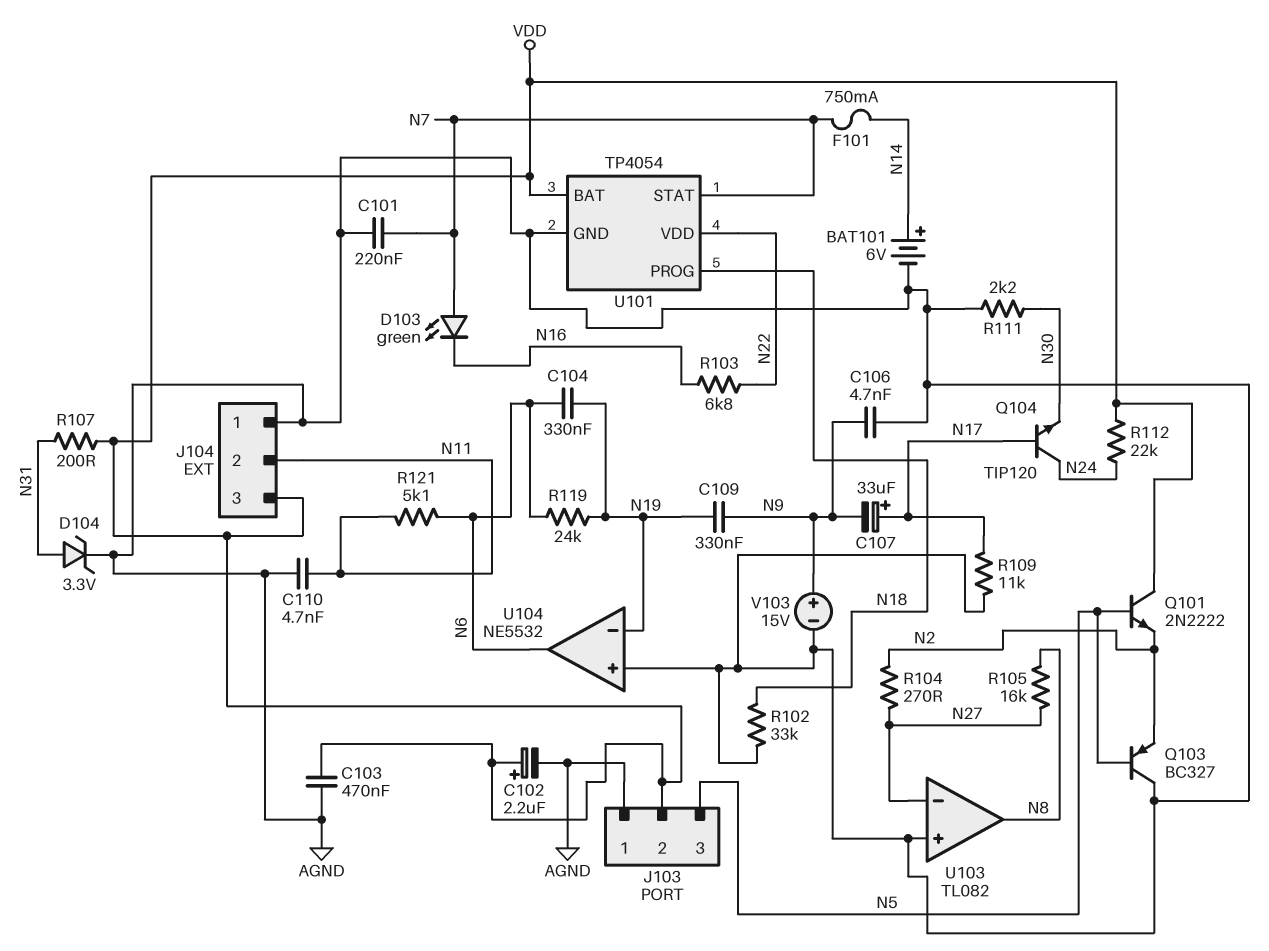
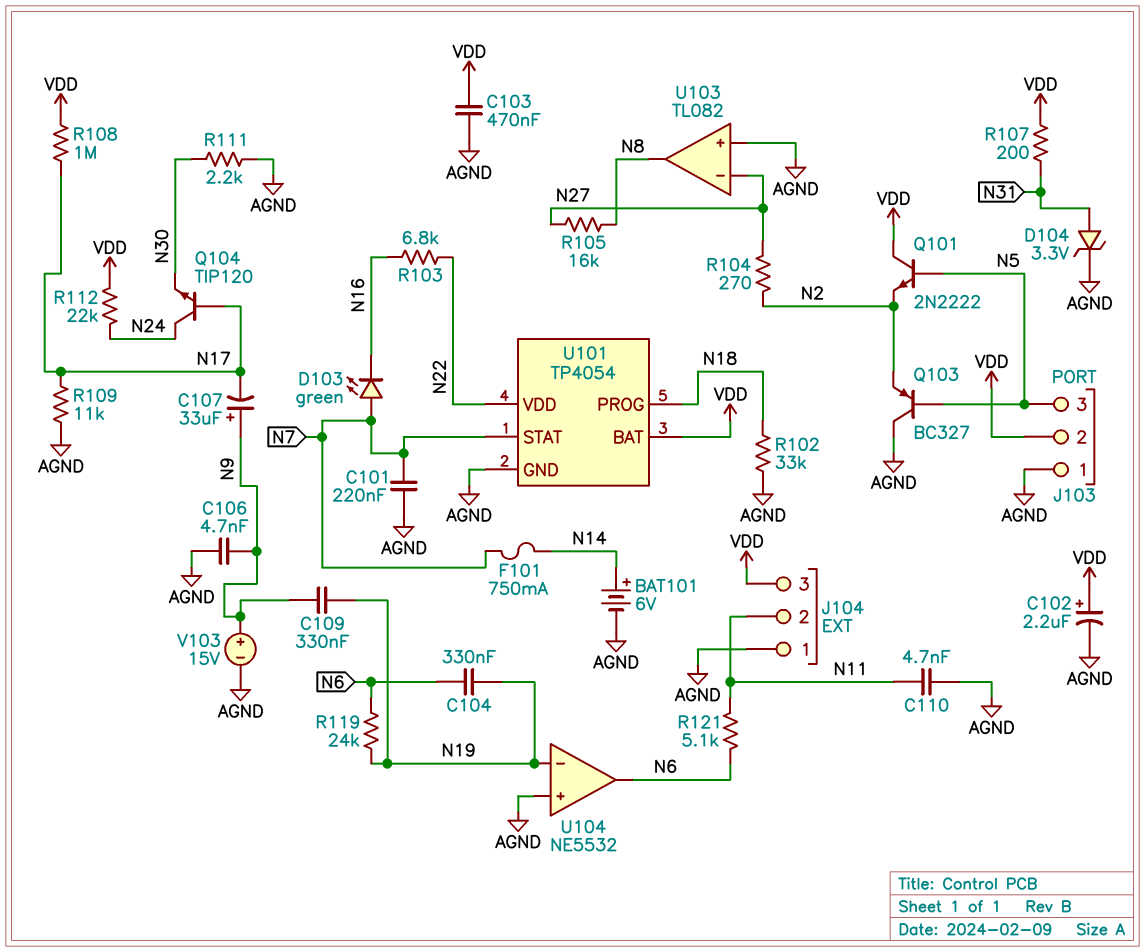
C107: 33uF (plus N17, minus N9) -> 33uF (plus N9, minus N17)
R108: none -> 1M (N17, VDD)

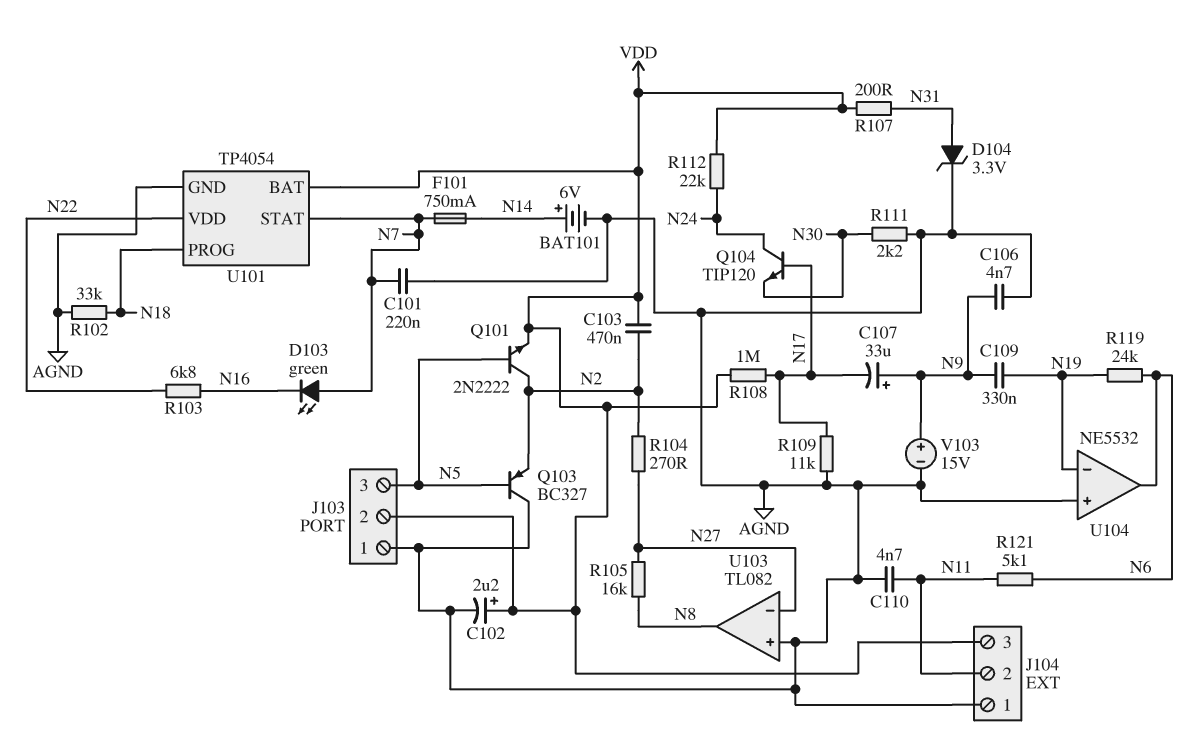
C103: 470nF (AGND, VDD) -> 470nF (N2, VDD)
C104: 330nF (N6, N19) -> none
Q101: NPN 2N2222 (B N5, C VDD, E N2) -> NPN 2N2222 (B N5, C N2, E VDD)

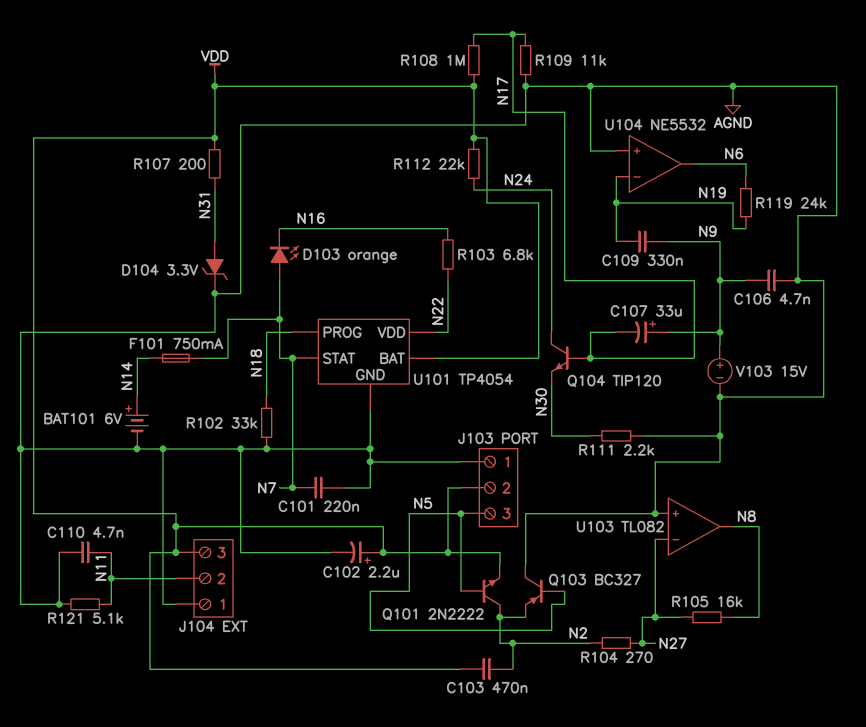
D103: LED green (A N7, K N16) -> LED orange (A N7, K N16)
R121: 5.1k (N6, N11) -> 5.1k (AGND, N11)

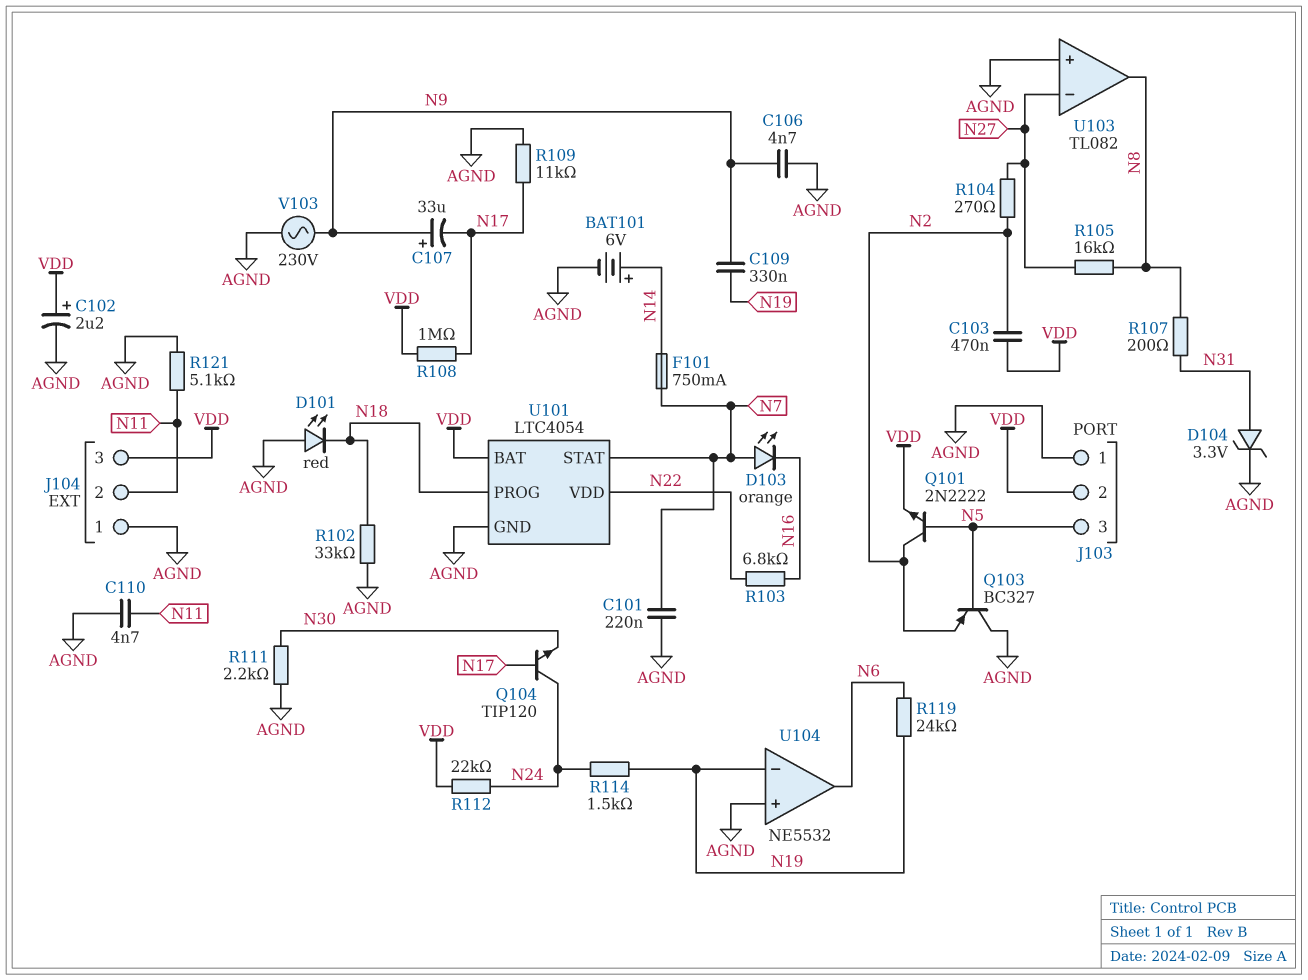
D101: none -> LED red (A AGND, K N18)
R107: 200 (N31, VDD) -> 200 (N8, N31)
R114: none -> 1.5k (N19, N24)
U101: TP4054 -> LTC4054
V103: 15V (plus N9, minus AGND) -> AC 230V (AGND, N9)

